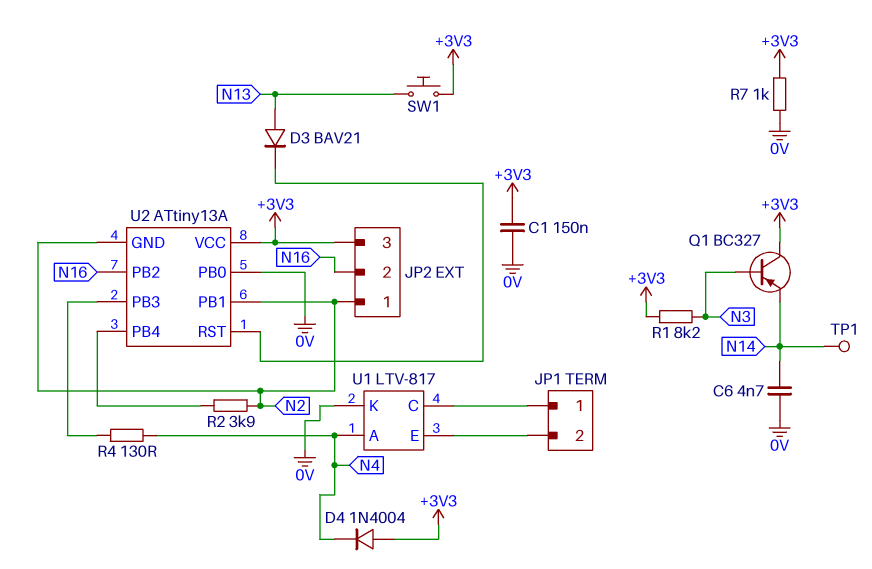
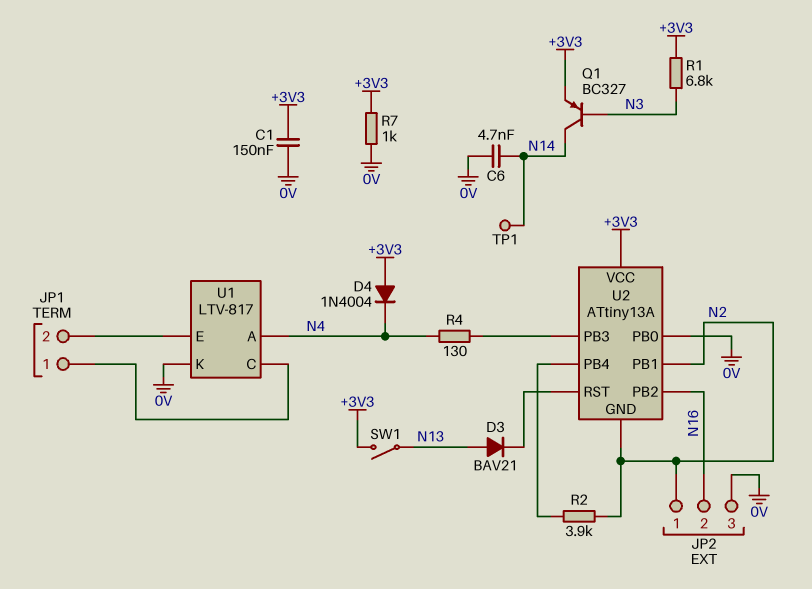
JP2 pin 3: +3V3 -> 0V
Q1: PNP BC327 (B N3, C +3V3, E N14) -> PNP BC327 (B N3, C N14, E +3V3)
R1: 8.2k (+3V3, N3) -> 6.8k (+3V3, N3)
SW1: button (+3V3, N13) -> switch (+3V3, N13)

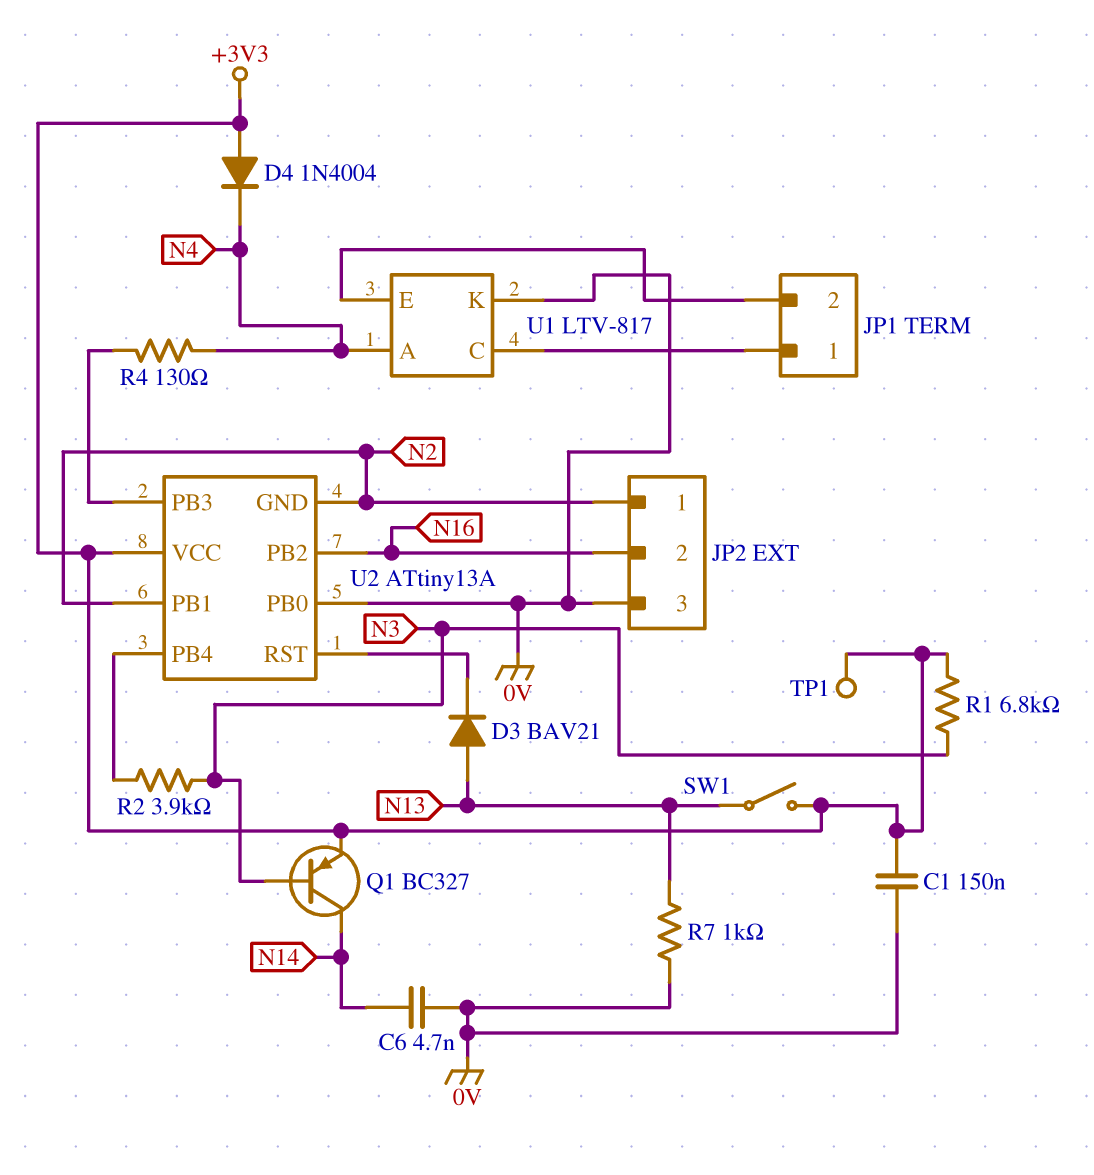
R2: 3.9k (N2, U2/PB4) -> 3.9k (N3, U2/PB4)
R7: 1k (+3V3, 0V) -> 1k (0V, N13)
TP1: test point (N14) -> test point (+3V3)

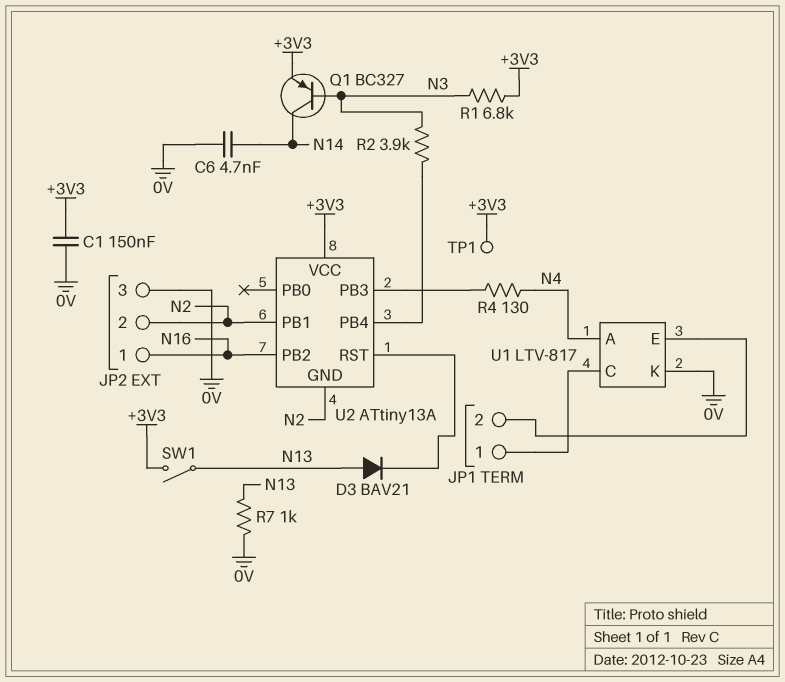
D4: diode 1N4004 (A +3V3, K N4) -> none
JP2 pin 1: N2 -> N16
JP2 pin 2: N16 -> N2
U2 pin PB0: 0V -> none

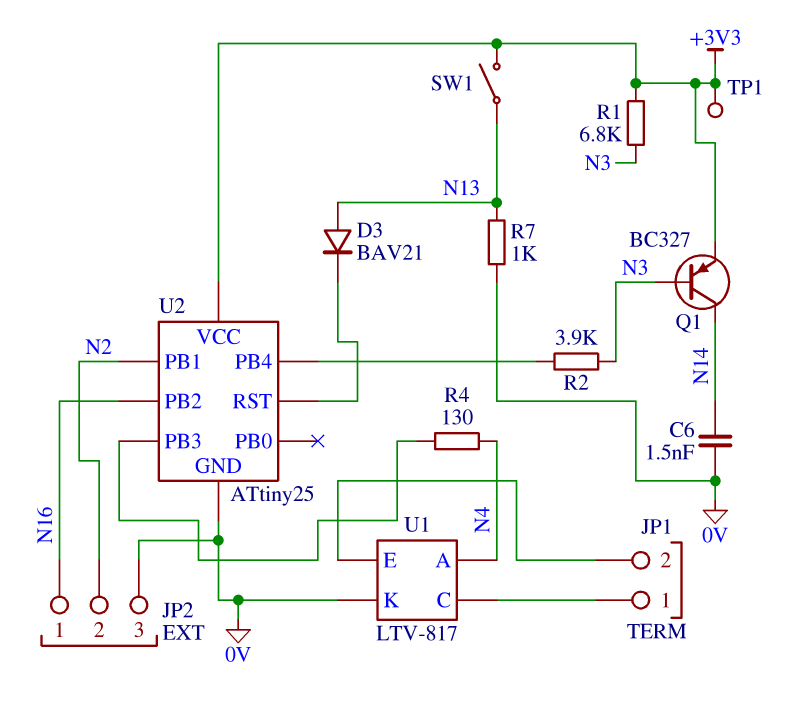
C1: 150nF (+3V3, 0V) -> none
C6: 4.7nF (0V, N14) -> 1.5nF (0V, N14)
U2: ATtiny13A -> ATtiny25
U2 pin GND: N2 -> 0V

